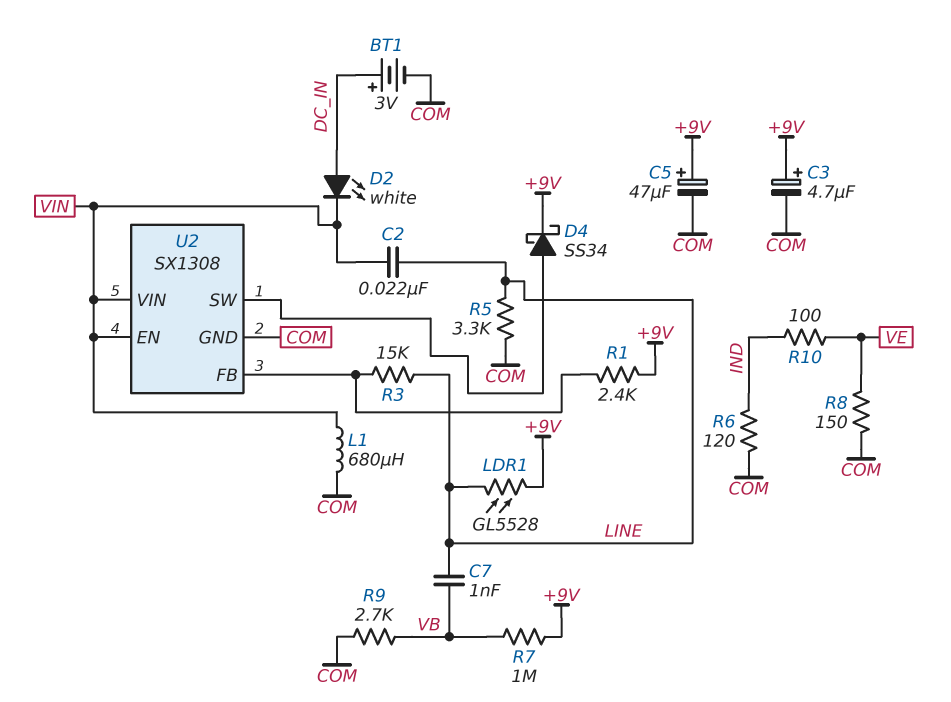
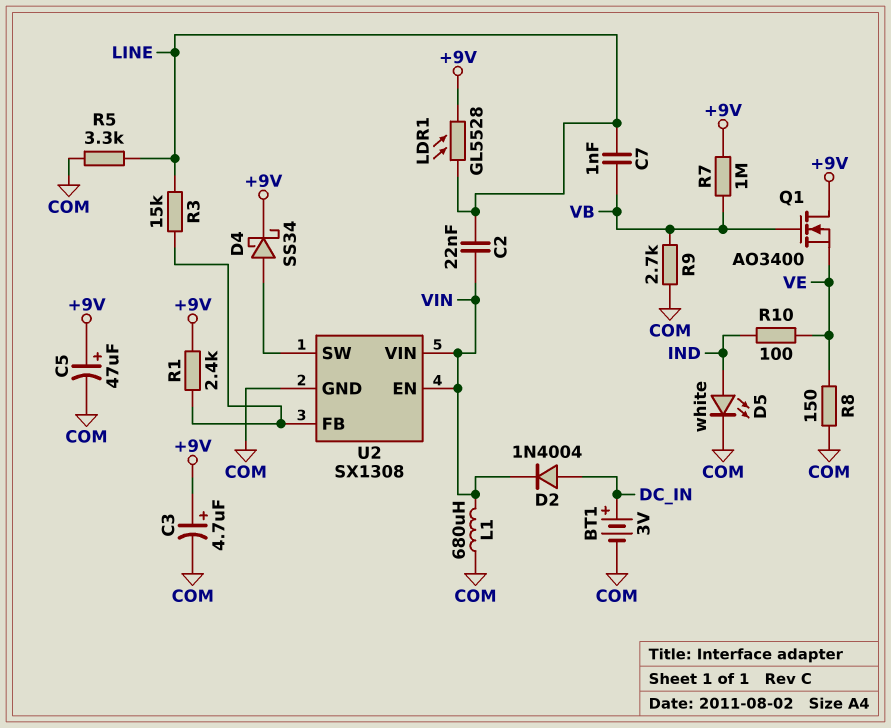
D2: LED white (A DC_IN, K VIN) -> diode 1N4004 (A DC_IN, K VIN)
D5: none -> LED white (A IND, K COM)
Q1: none -> NMOS AO3400 (G VB, D +9V, S VE)
R6: 120 (COM, IND) -> none

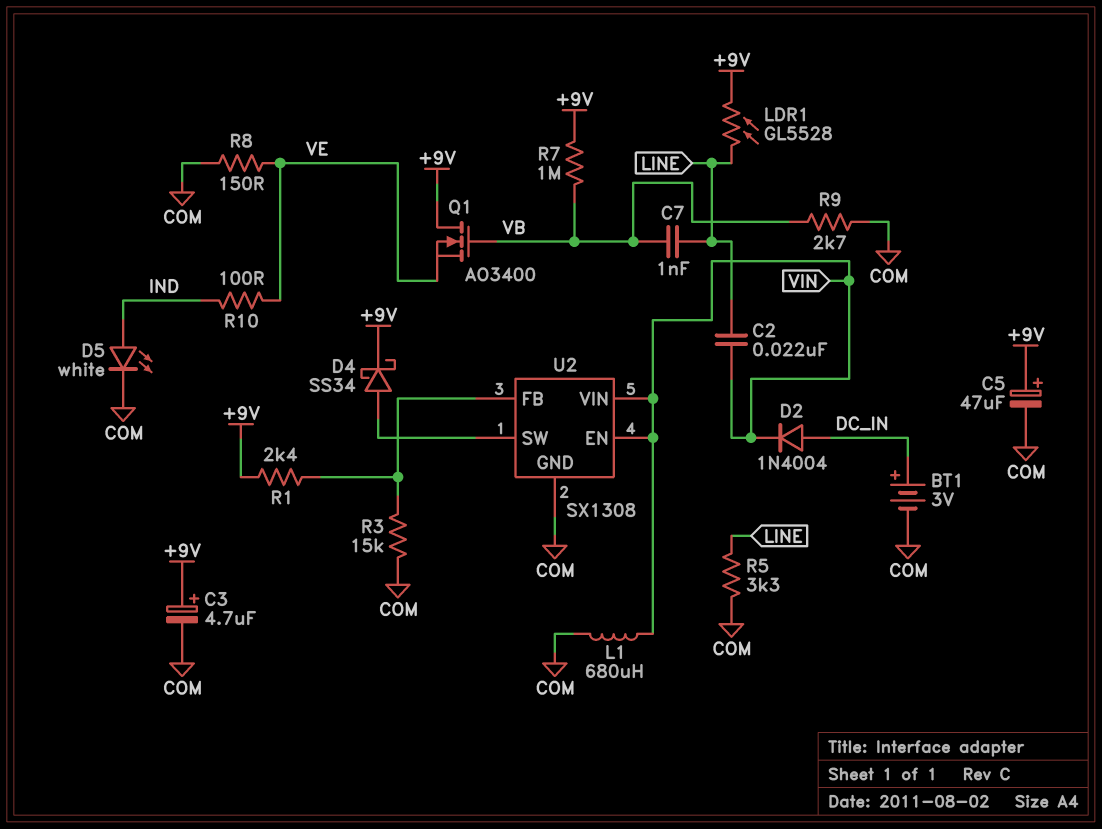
R3: 15k (LINE, U2/FB) -> 15k (COM, U2/FB)

